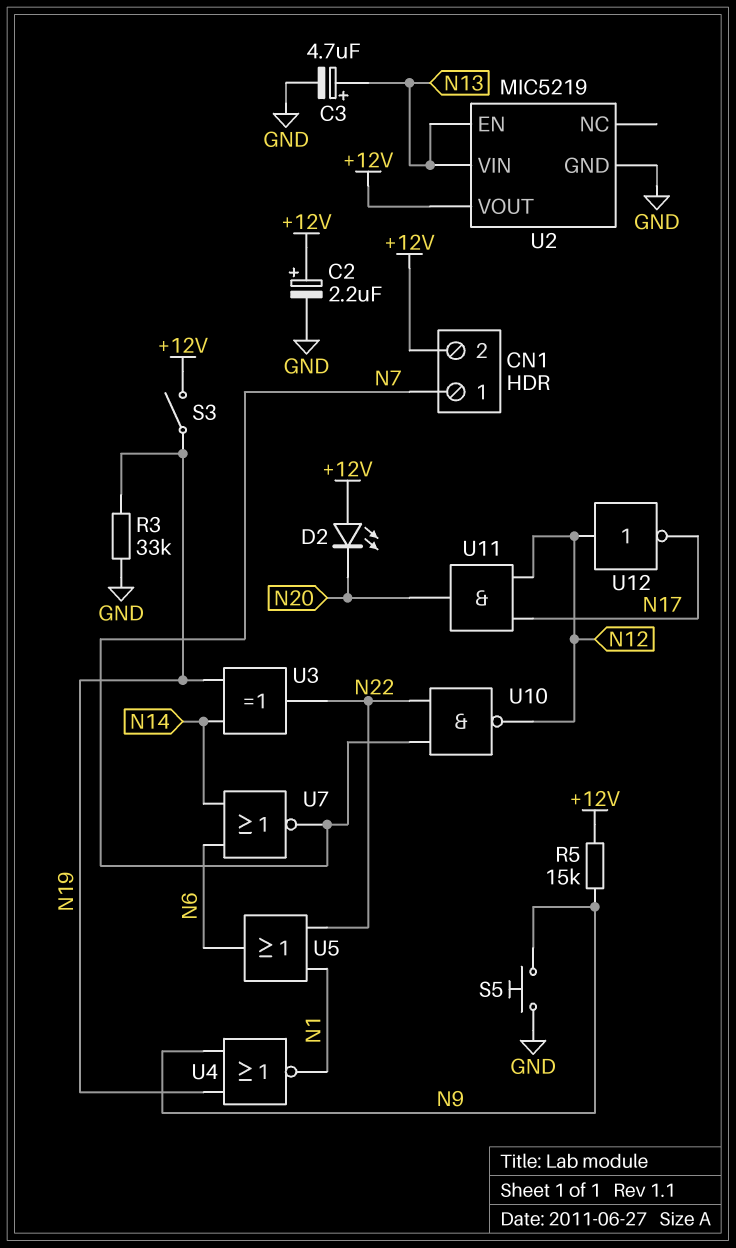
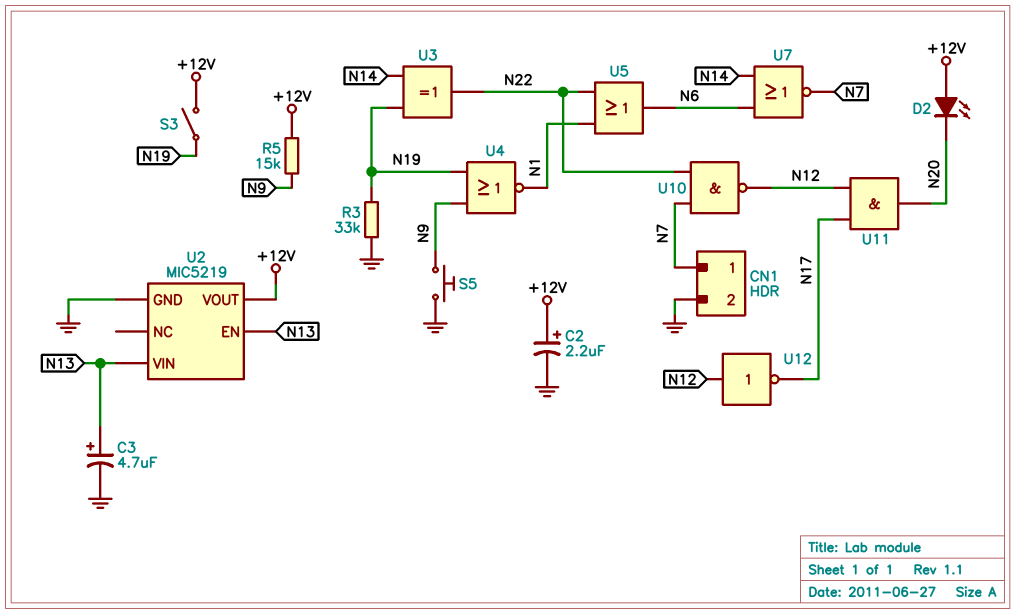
CN1 pin 2: +12V -> GND

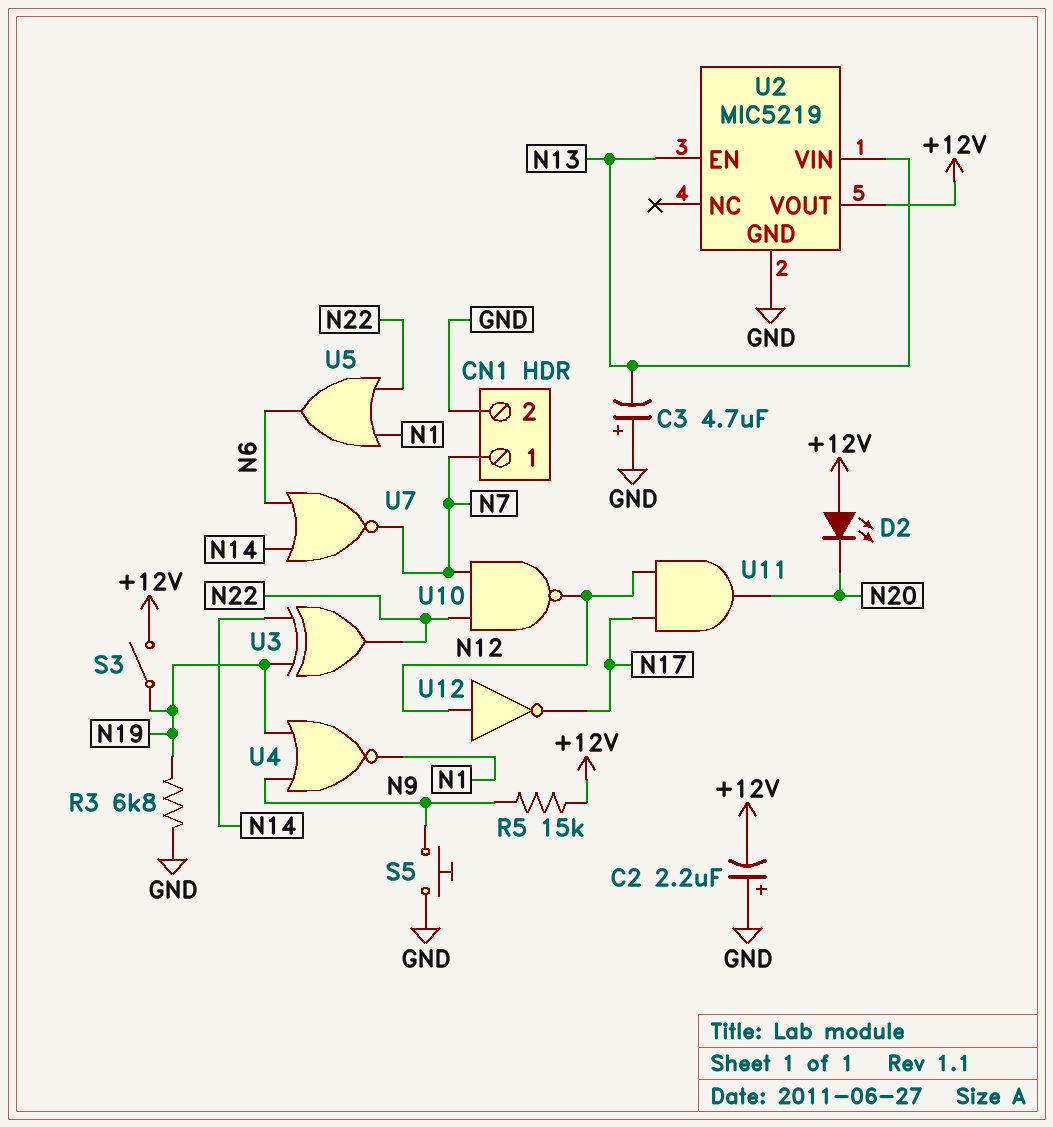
C2: 2.2uF (plus +12V, minus GND) -> 2.2uF (plus GND, minus +12V)
C3: 4.7uF (plus N13, minus GND) -> 4.7uF (plus GND, minus N13)
R3: 33k (GND, N19) -> 6.8k (GND, N19)

